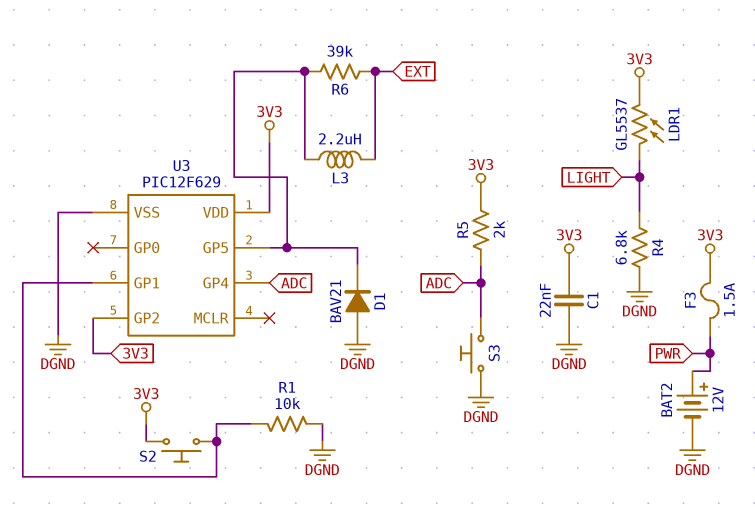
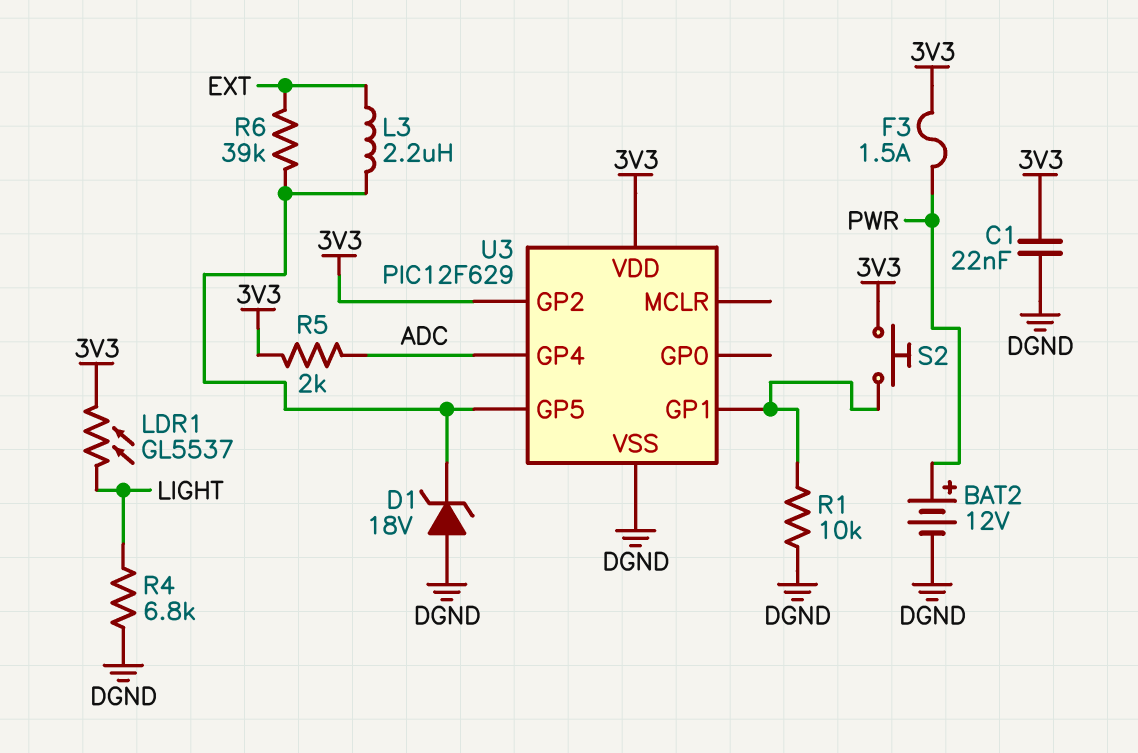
D1: diode BAV21 (A DGND, K U3/GP5) -> zener 18V (A DGND, K U3/GP5)
S3: button (ADC, DGND) -> none

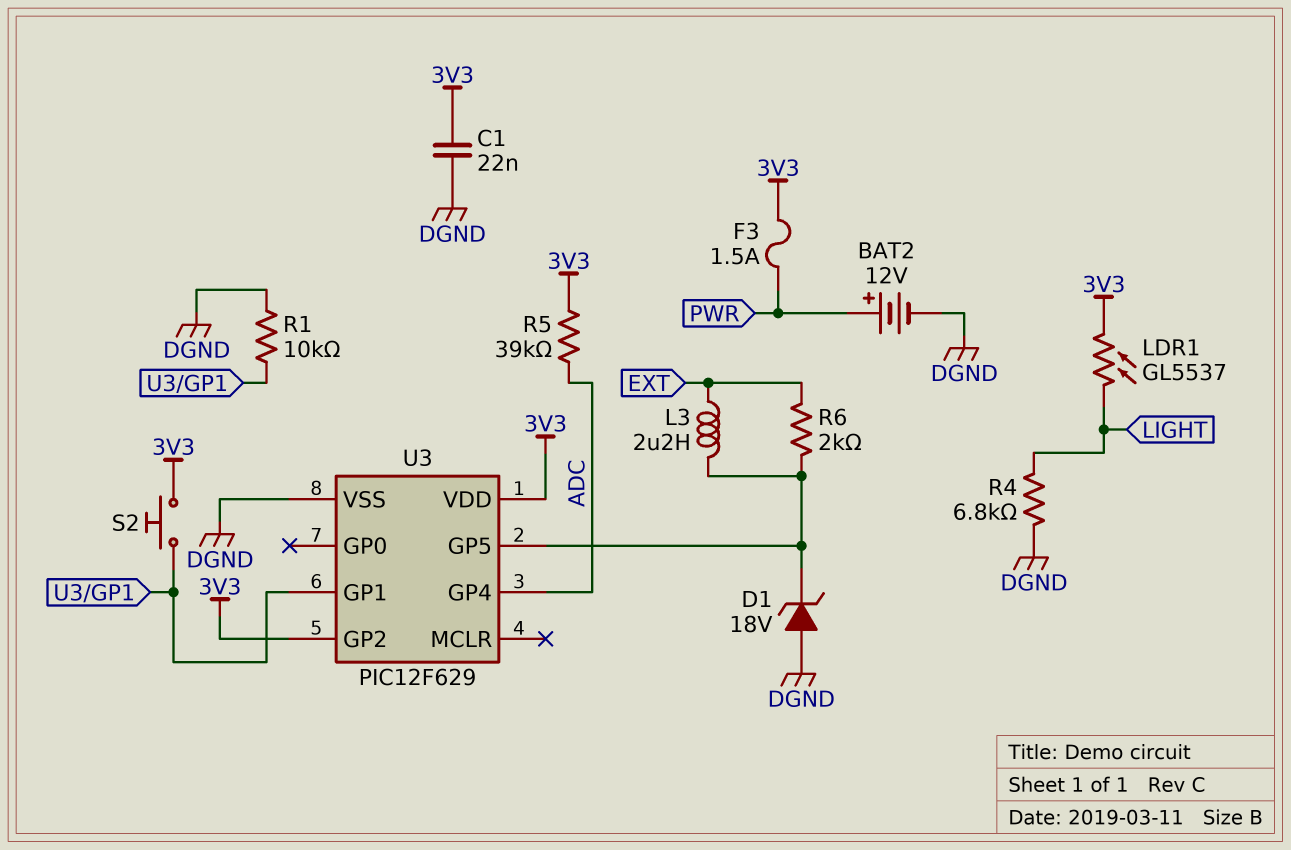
R5: 2k (3V3, ADC) -> 39k (3V3, ADC)
R6: 39k (EXT, U3/GP5) -> 2k (EXT, U3/GP5)

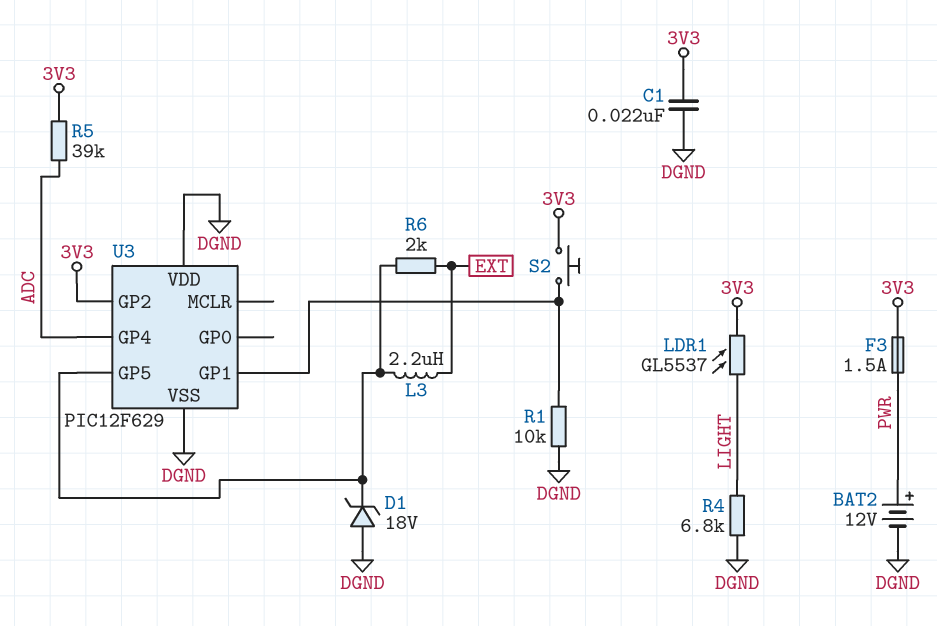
U3 pin VDD: 3V3 -> DGND

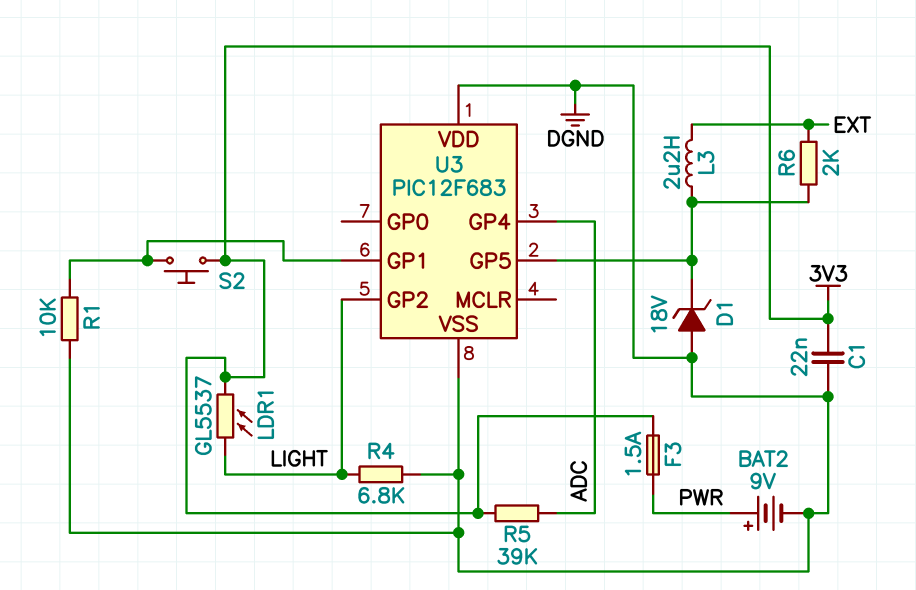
BAT2: 12V (plus PWR, minus DGND) -> 9V (plus PWR, minus DGND)
U3: PIC12F629 -> PIC12F683
U3 pin GP2: 3V3 -> LIGHT

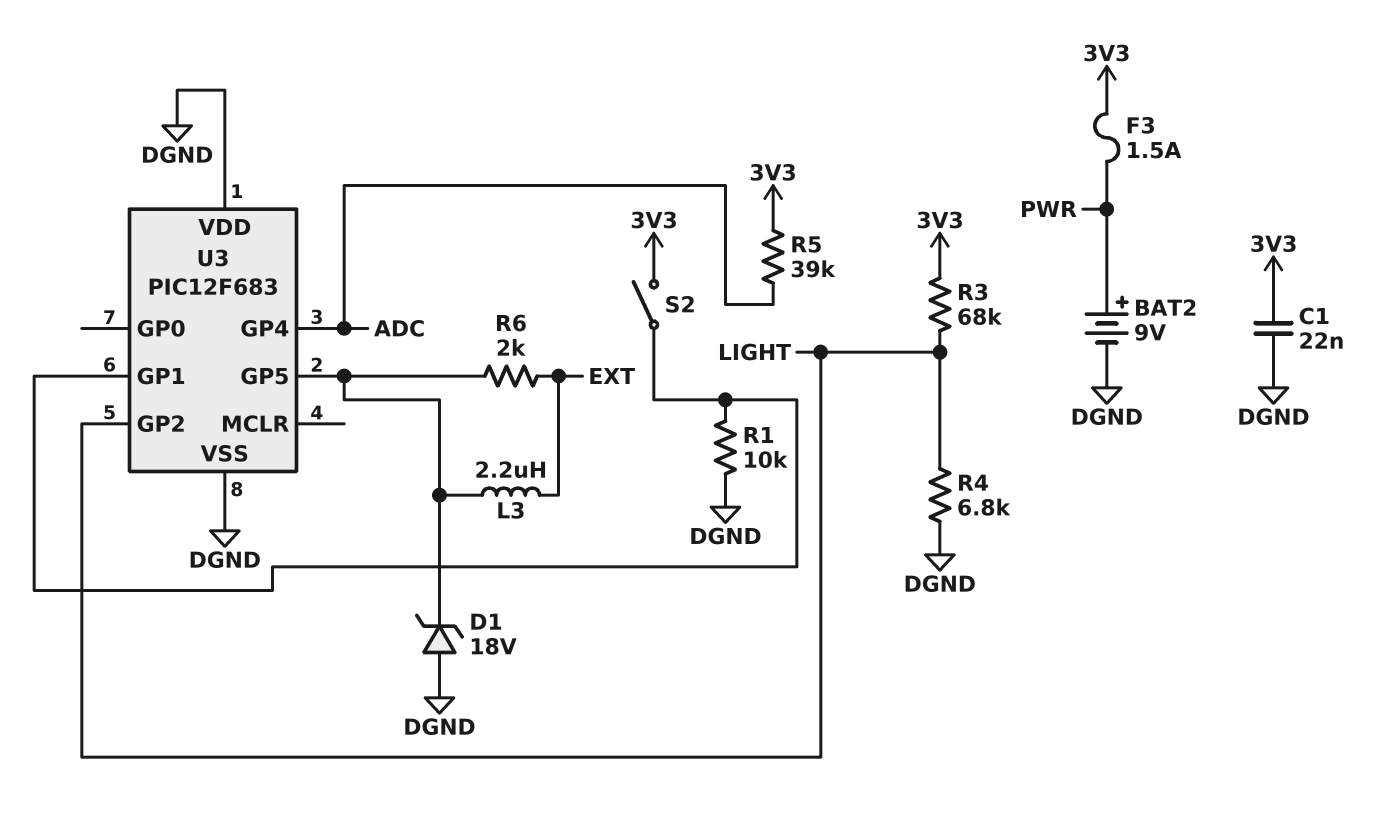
LDR1: GL5537 (3V3, LIGHT) -> none
R3: none -> 68k (3V3, LIGHT)
S2: button (3V3, U3/GP1) -> switch (3V3, U3/GP1)

